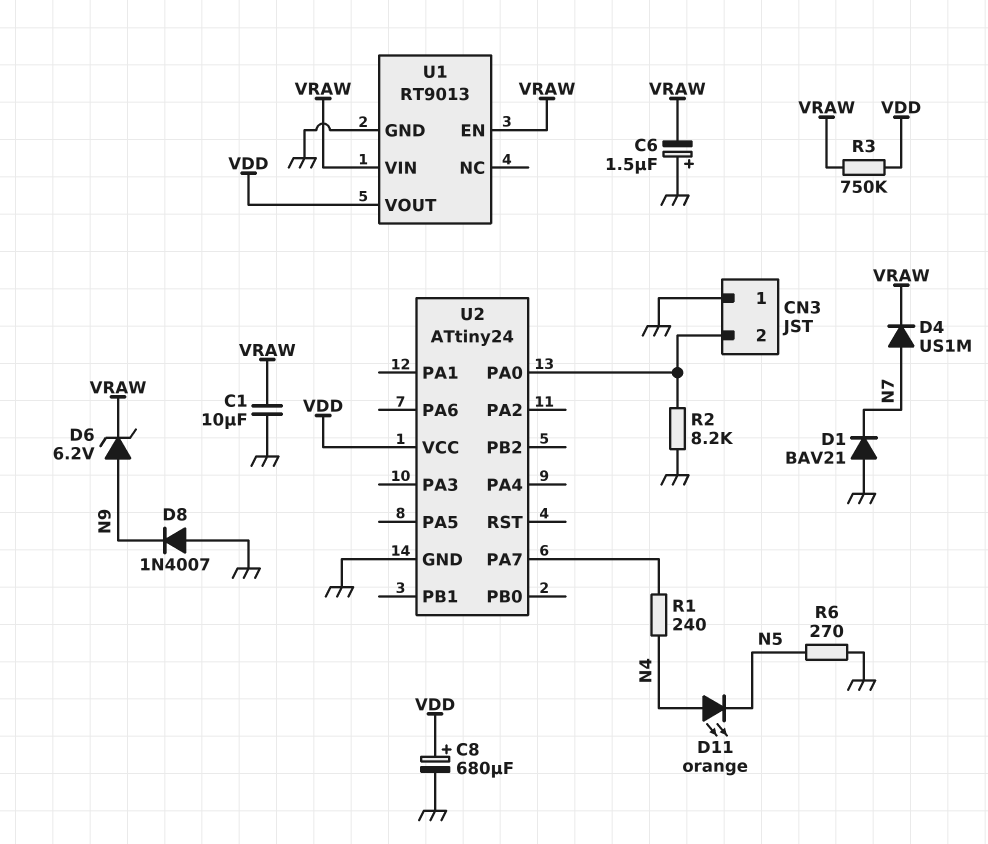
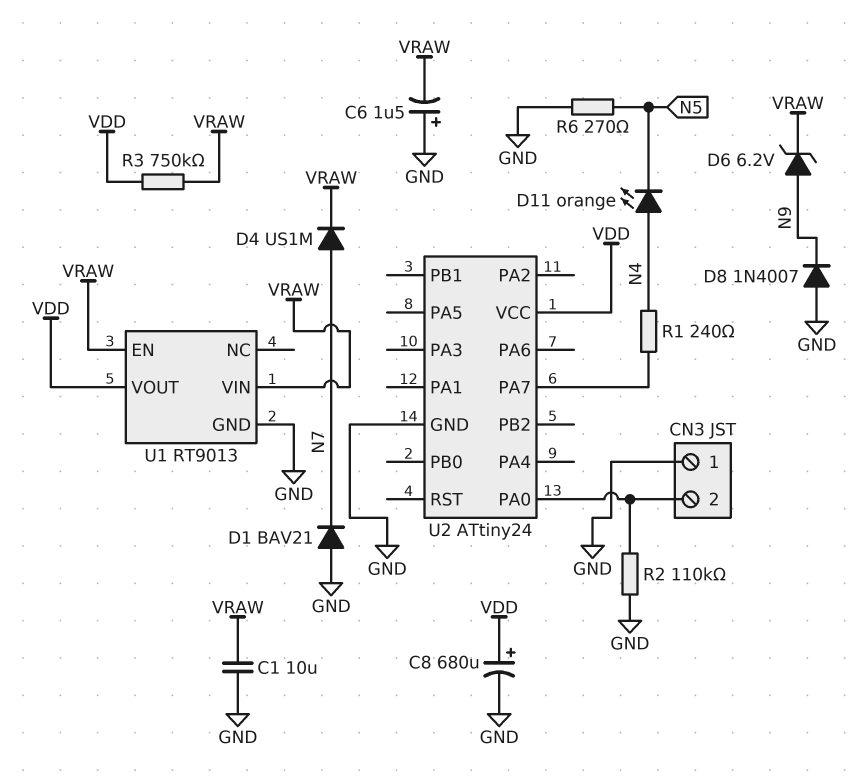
R2: 8.2k (CN3/2, GND) -> 110k (CN3/2, GND)

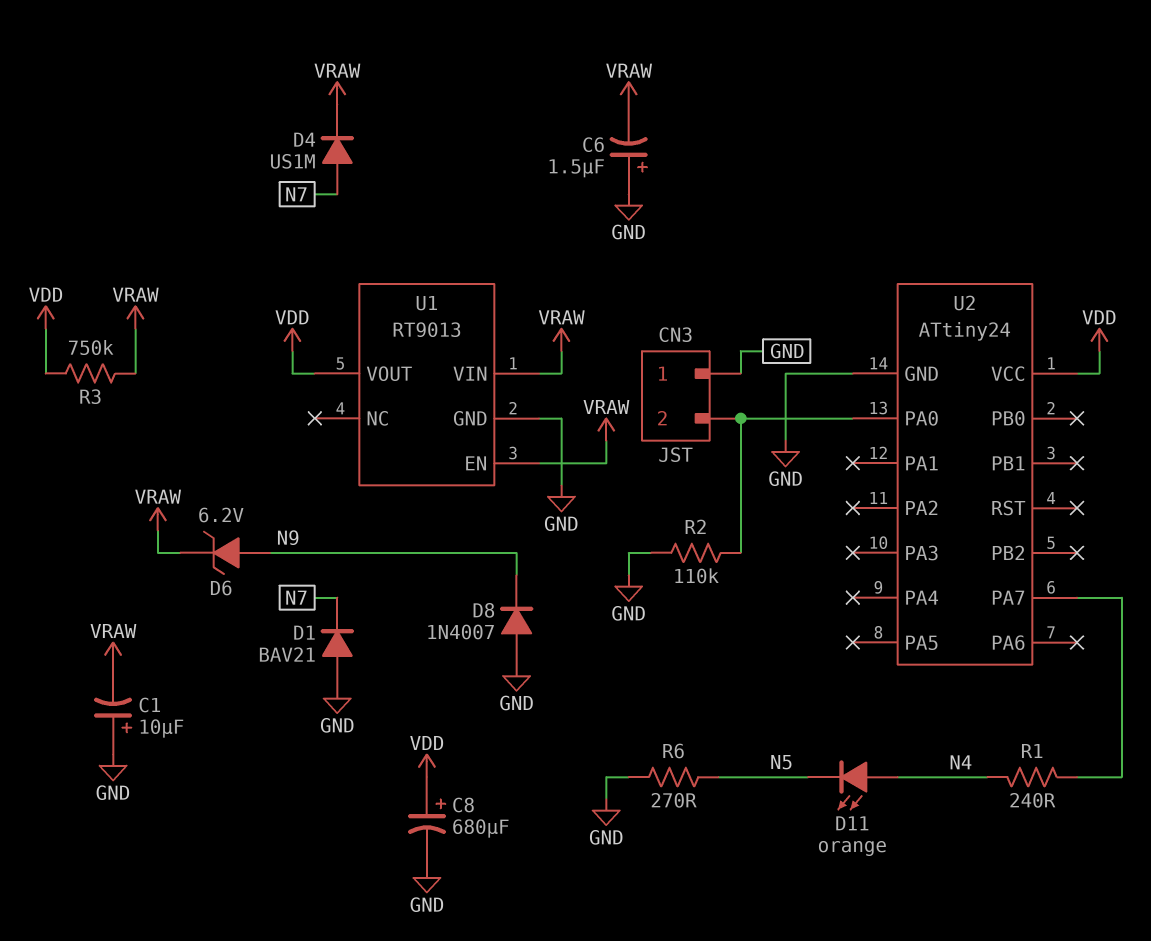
C1: 10uF (GND, VRAW) -> 10uF (plus GND, minus VRAW)

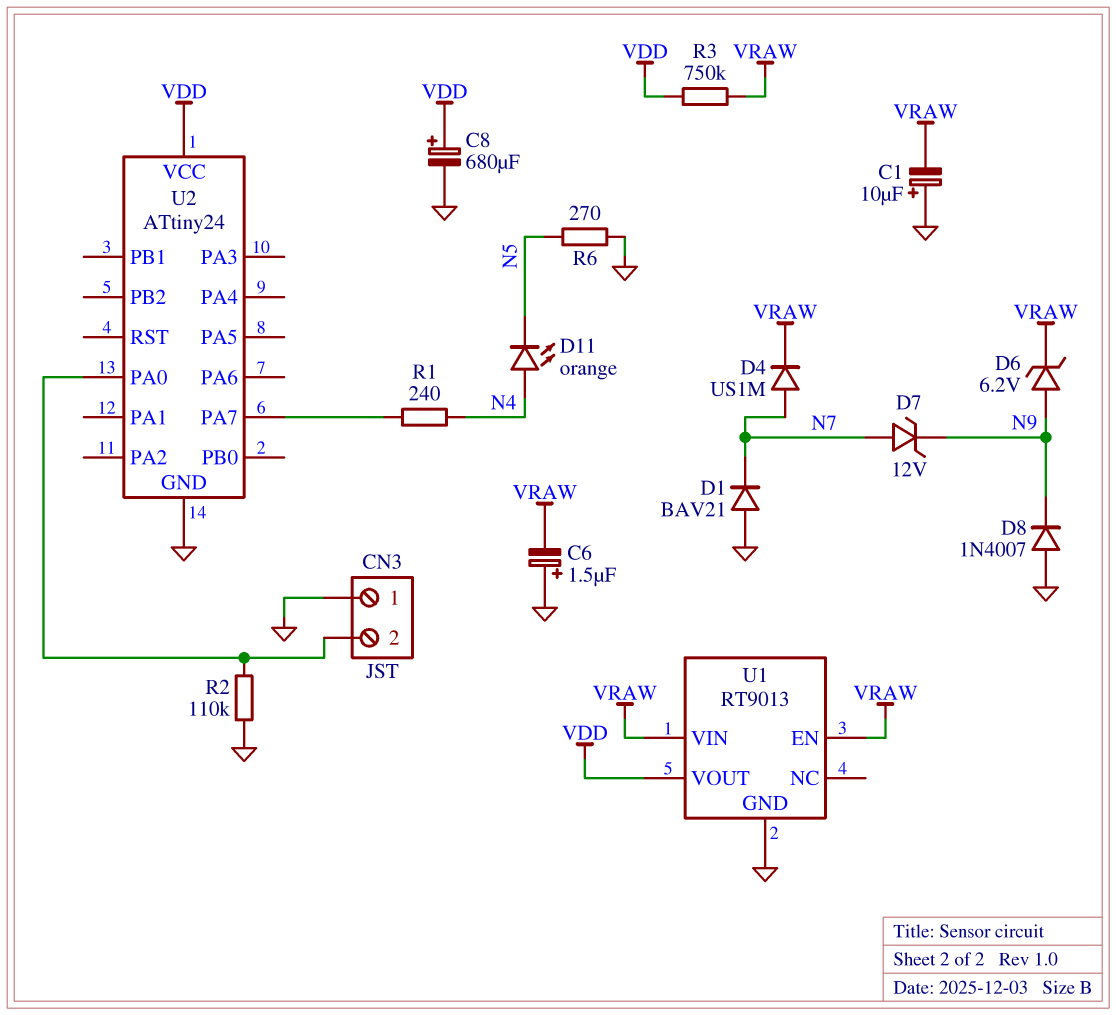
D7: none -> zener 12V (A N7, K N9)

